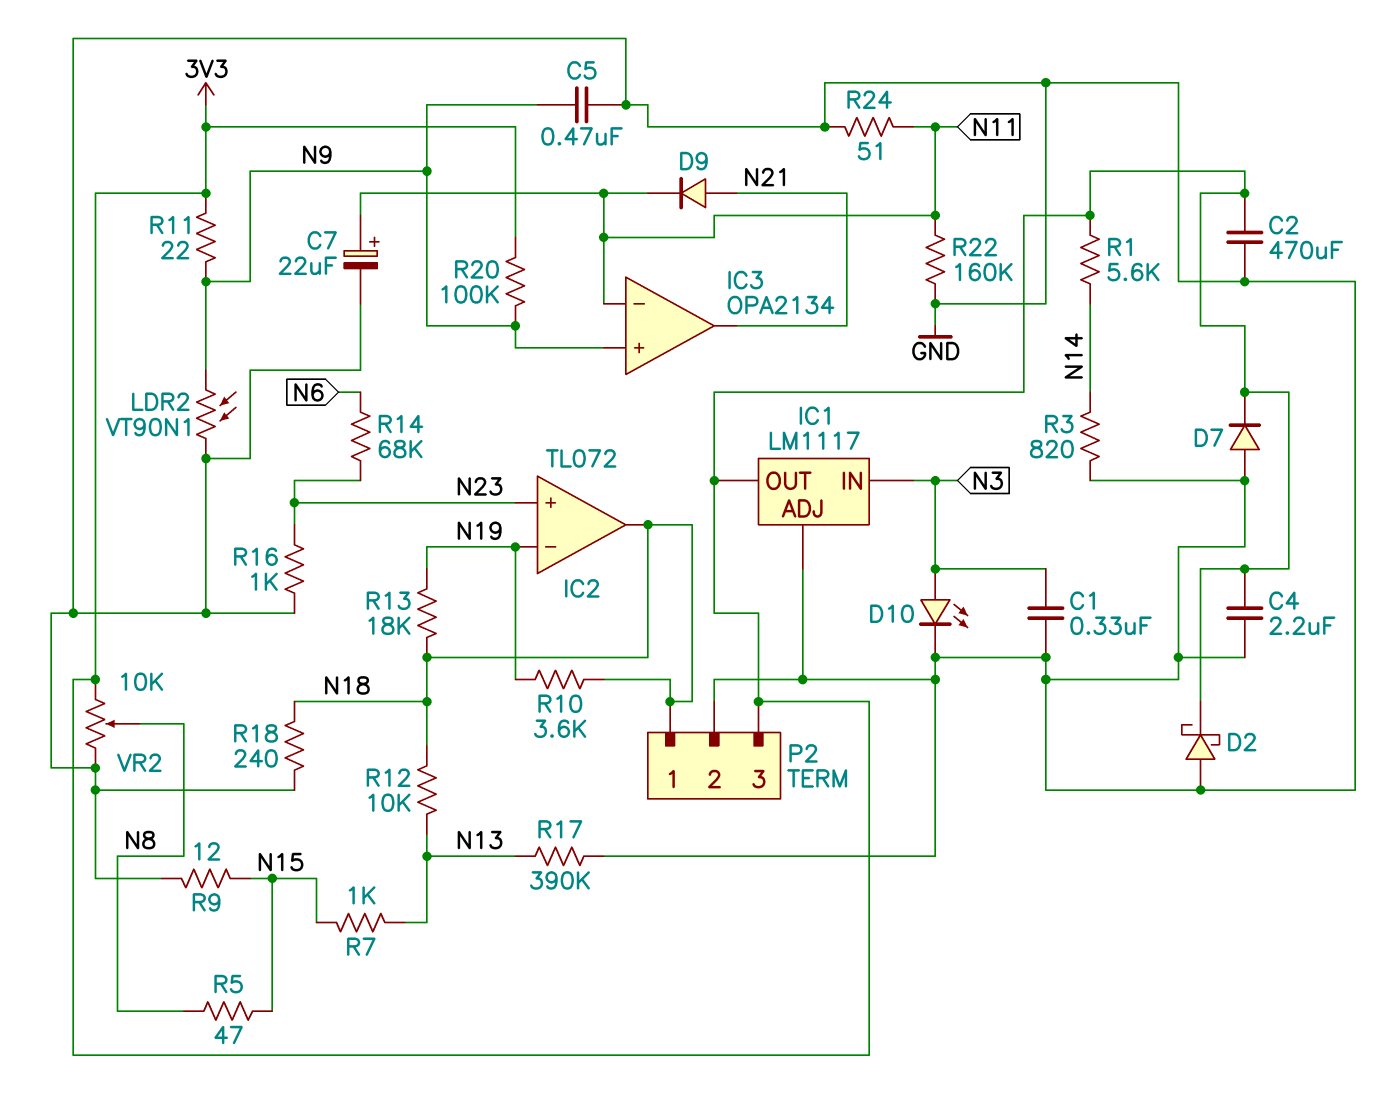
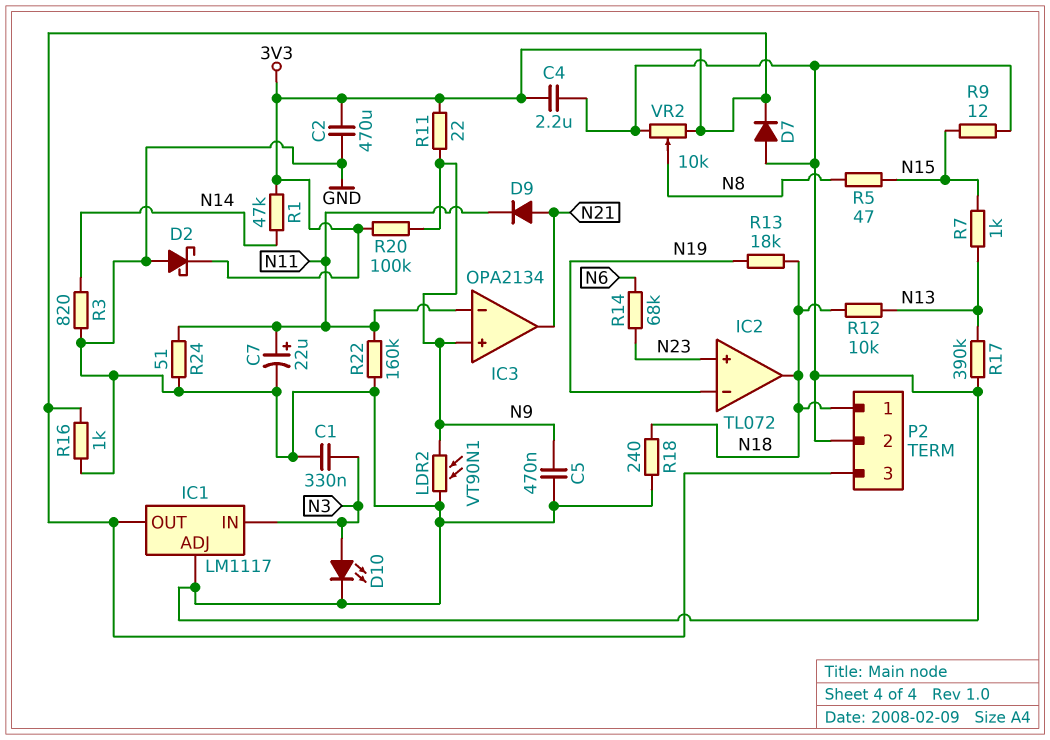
R1: 5.6k (3V3, N14) -> 47k (3V3, N14)
R10: 3.6k (N18, N19) -> none
R16: 1k (GND, N23) -> 1k (3V3, GND)

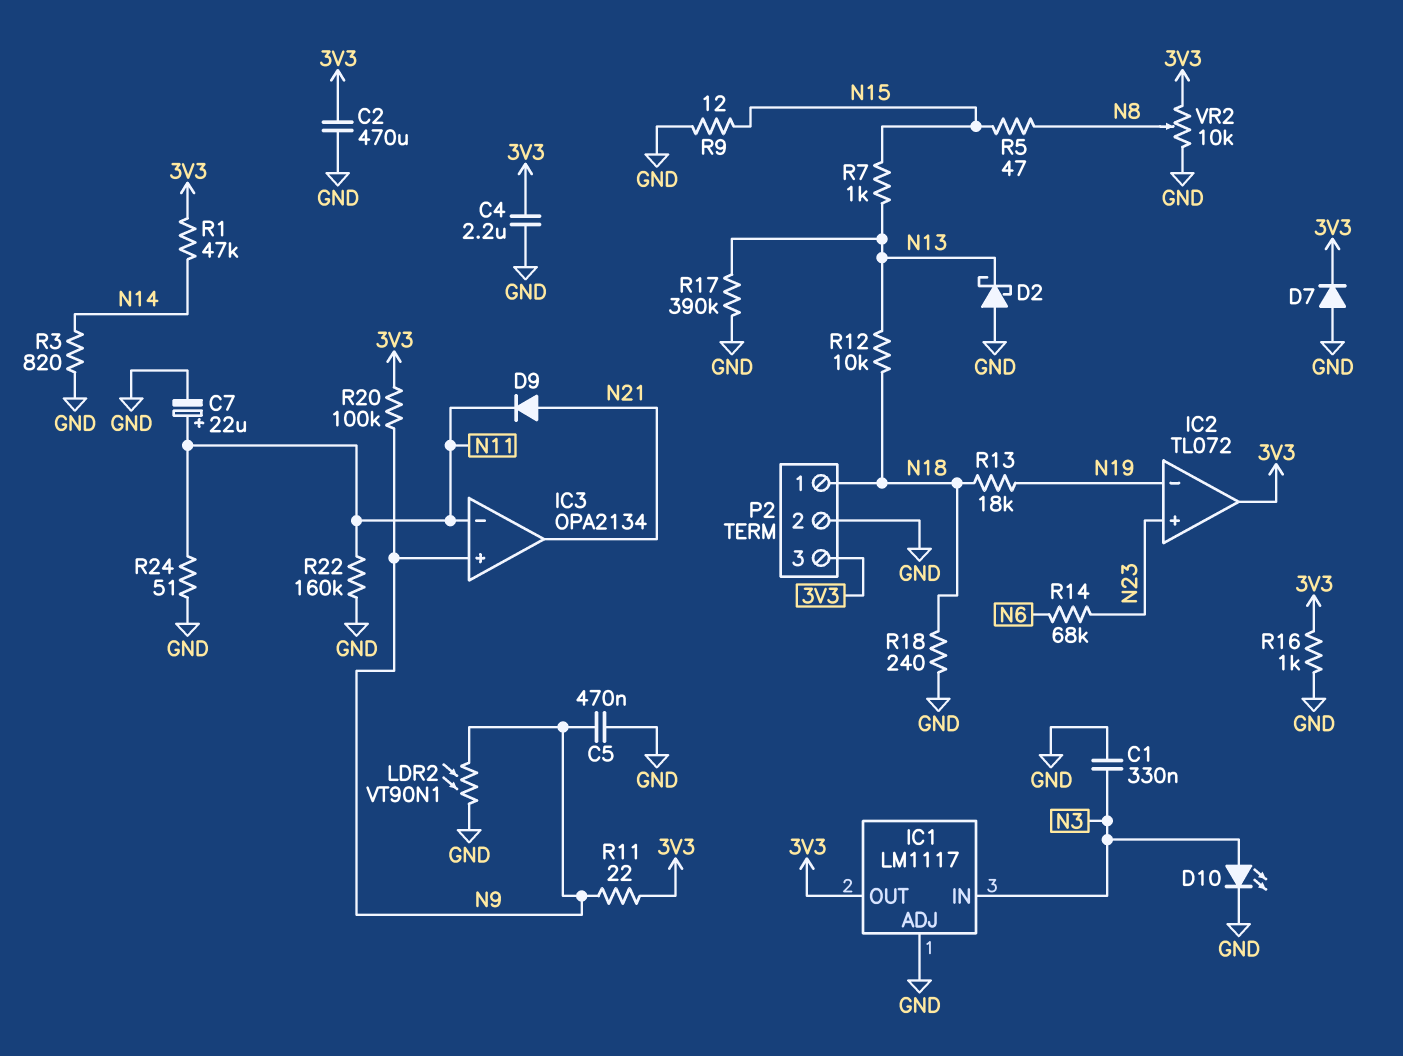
D2: schottky (A GND, K 3V3) -> schottky (A GND, K N13)
IC2 pin out: N18 -> 3V3

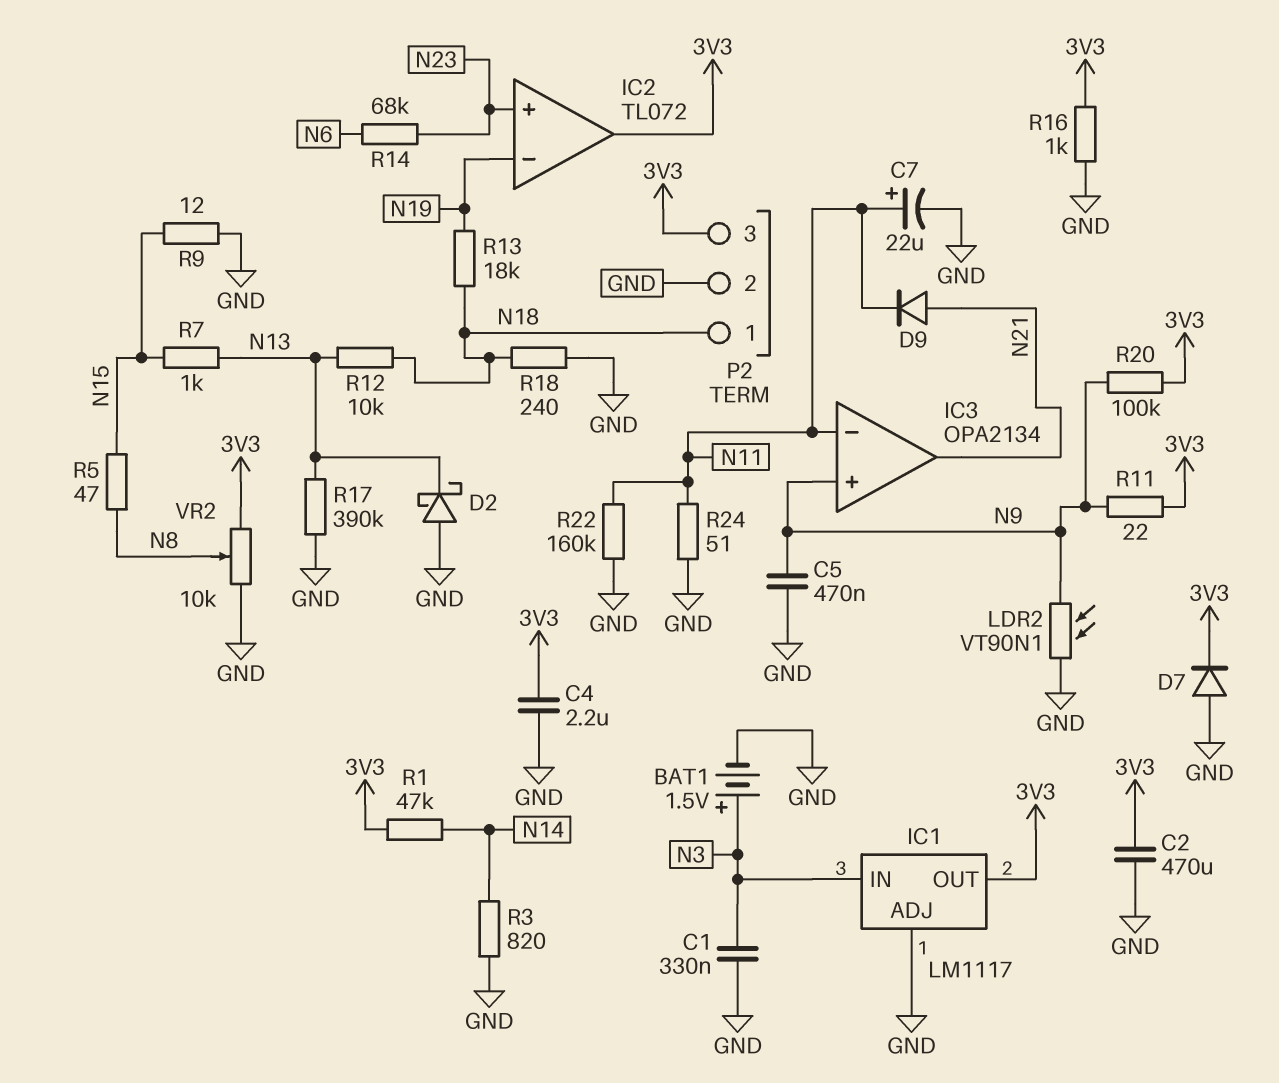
BAT1: none -> 1.5V (plus N3, minus GND)
D10: LED (A N3, K GND) -> none

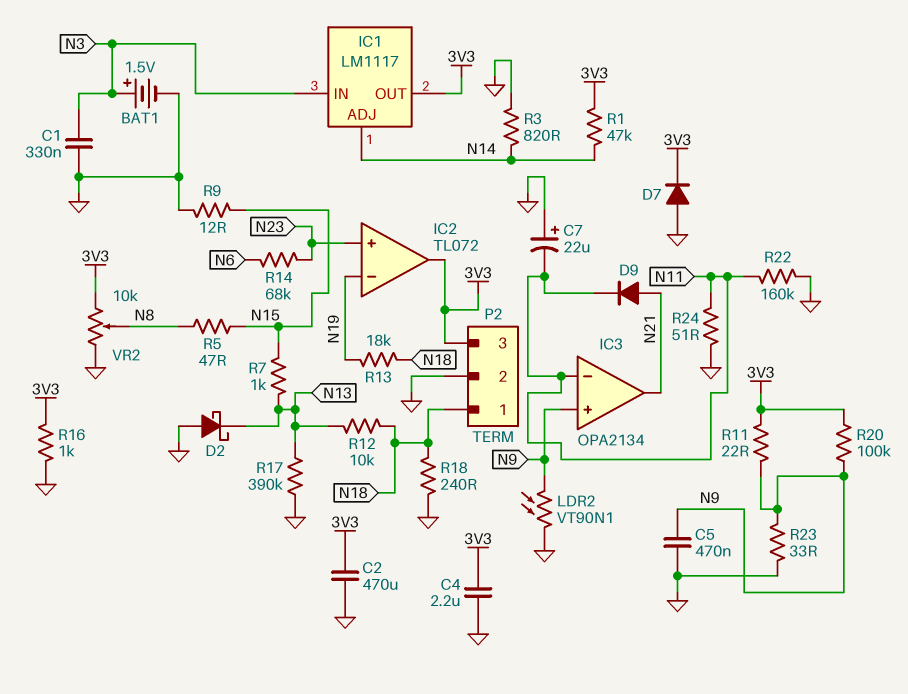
C7: 22uF (plus N11, minus GND) -> 22uF (plus GND, minus N11)
IC1 pin ADJ: GND -> N14
R23: none -> 33 (GND, N9)

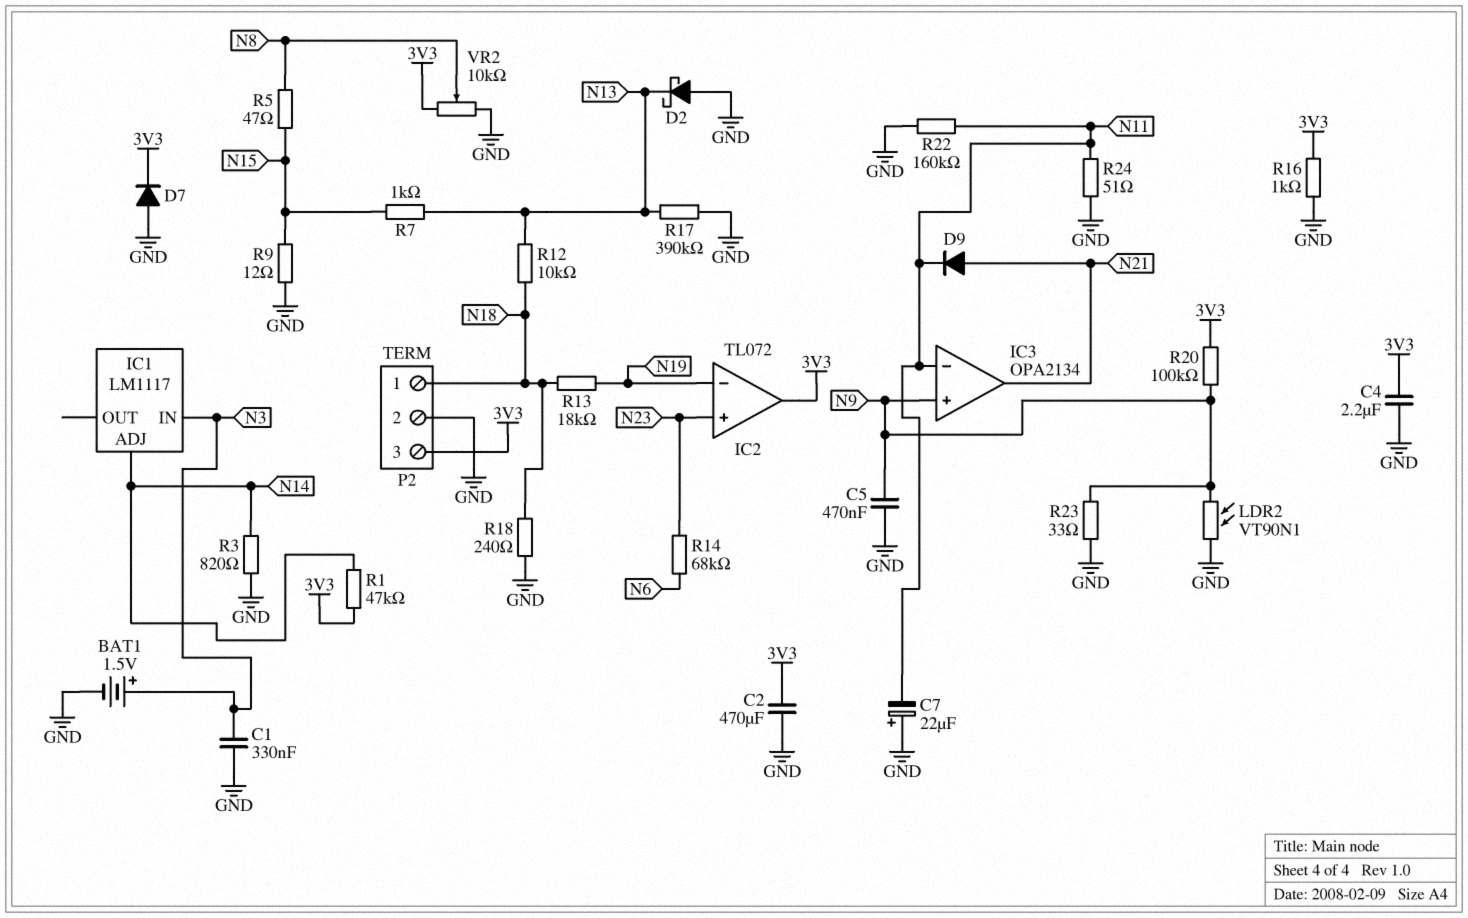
IC1 pin OUT: 3V3 -> none
R11: 22 (3V3, N9) -> none

